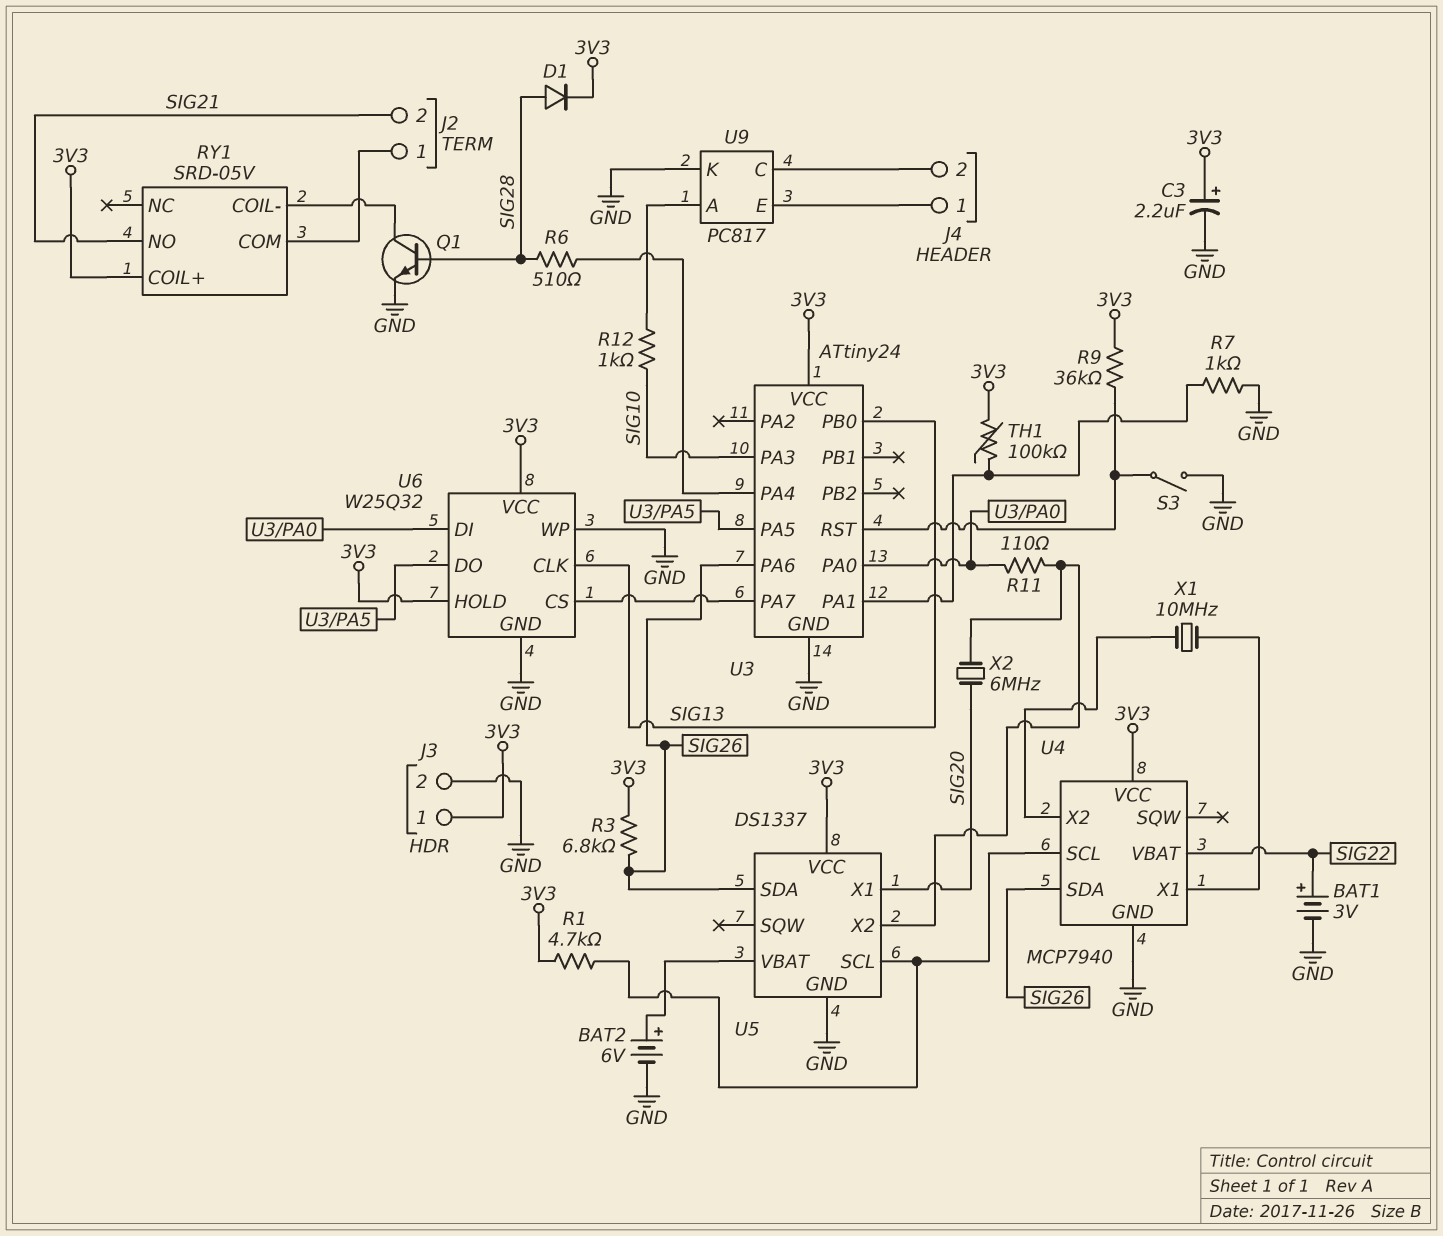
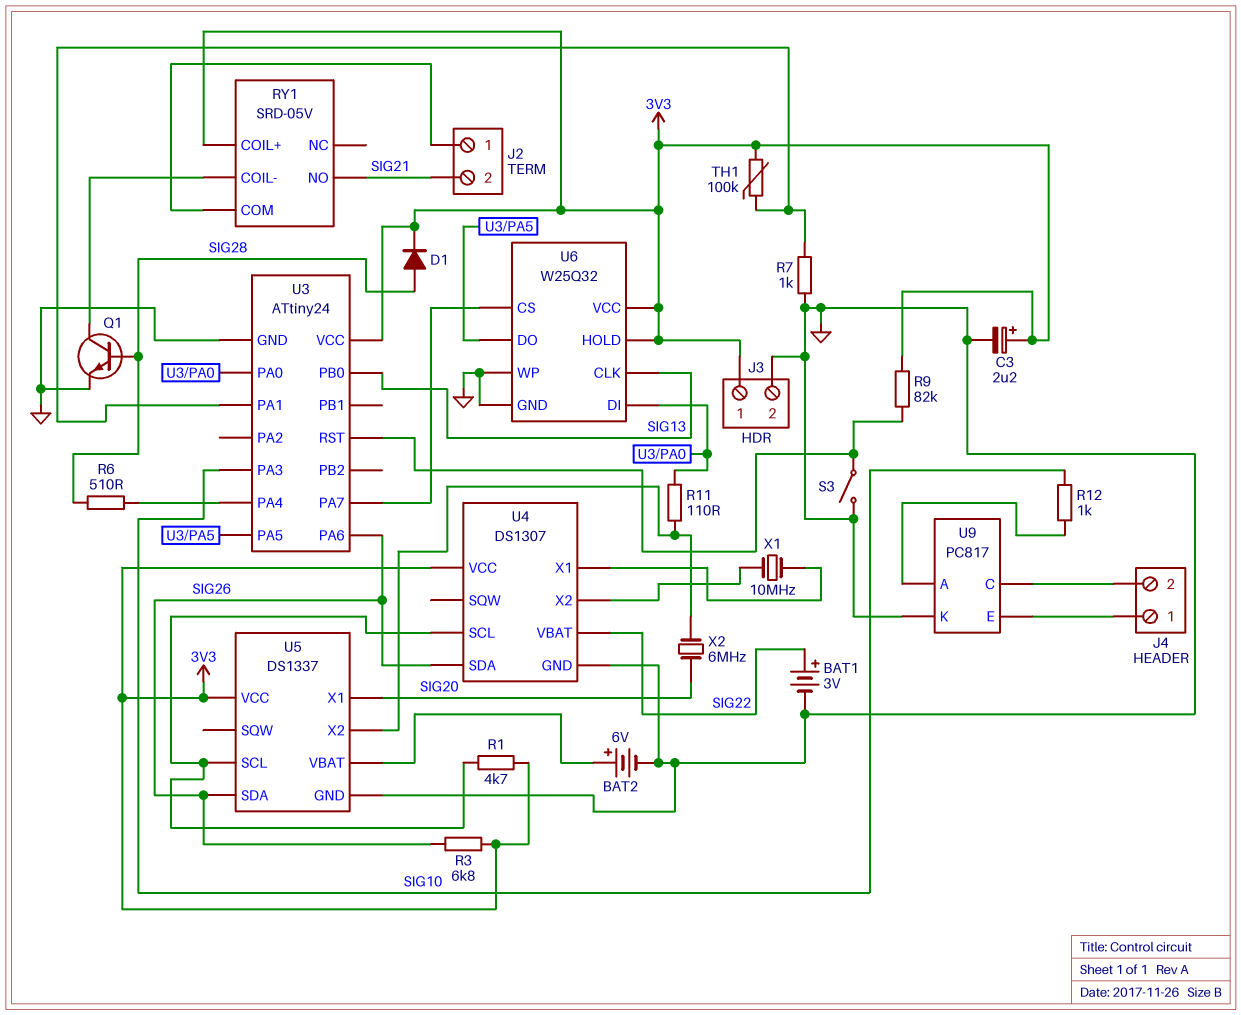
R9: 36k (3V3, U3/RST) -> 82k (3V3, U3/RST)
U4: MCP7940 -> DS1307

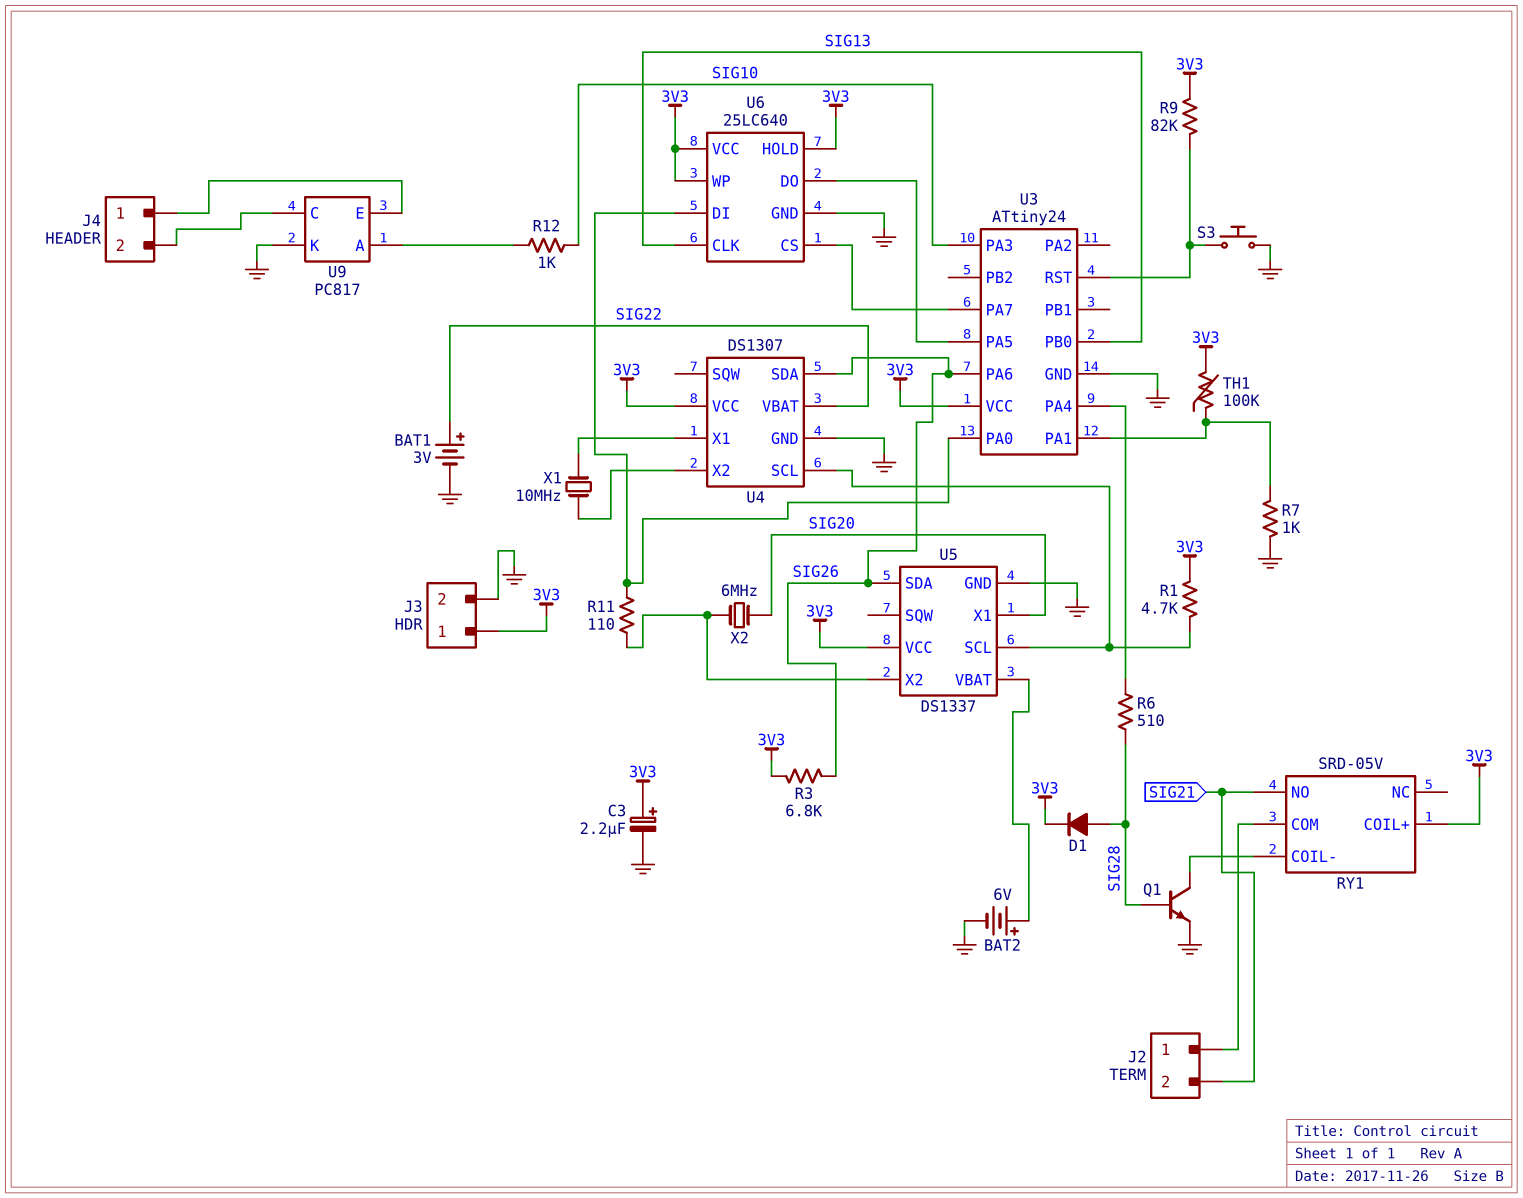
S3: switch (GND, U3/RST) -> button (GND, U3/RST)
U6: W25Q32 -> 25LC640
U6 pin WP: GND -> 3V3

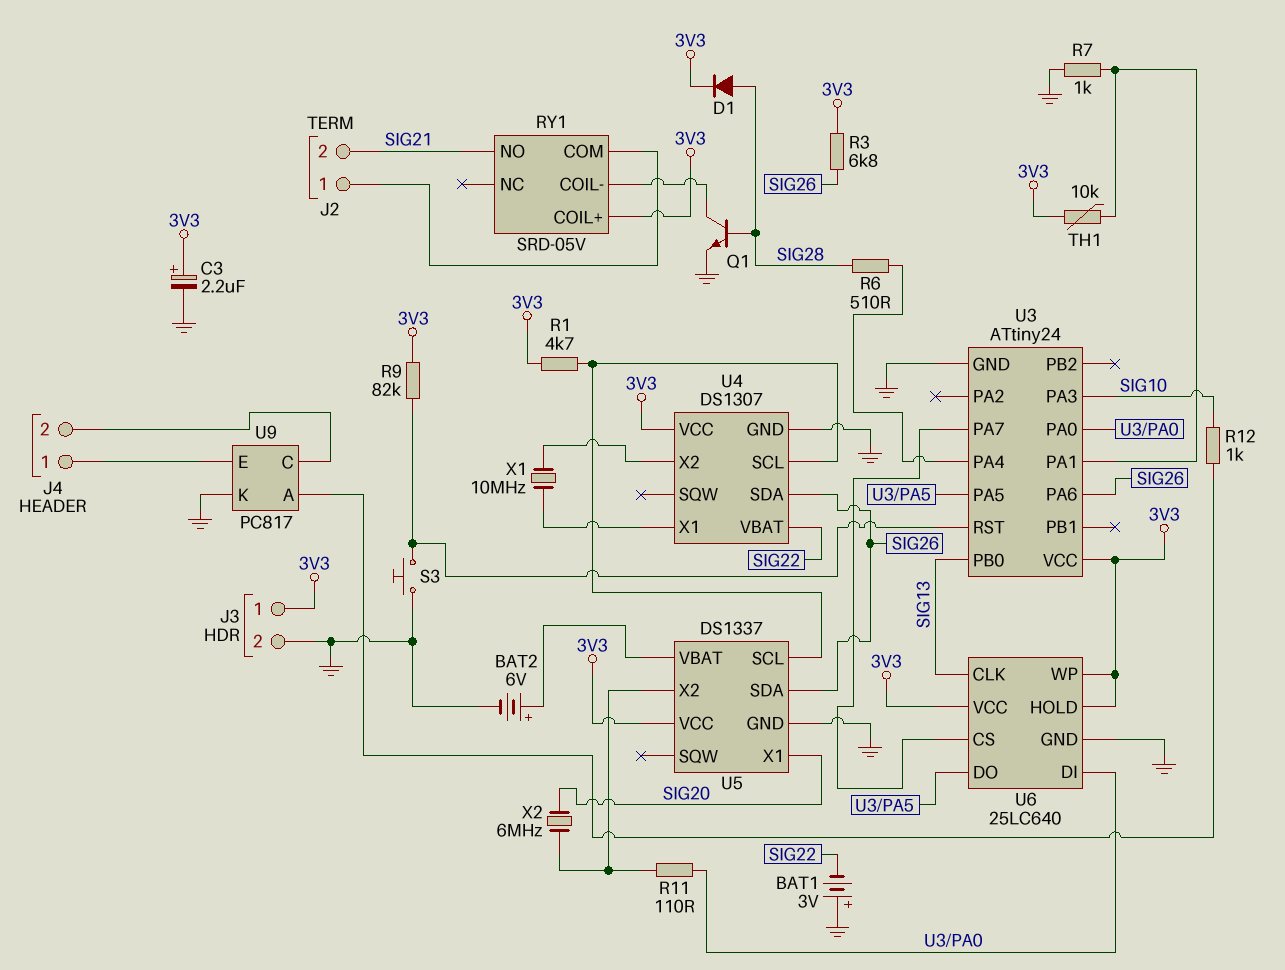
BAT1: 3V (plus SIG22, minus GND) -> 3V (plus GND, minus SIG22)
TH1: 100k (3V3, U3/PA1) -> 10k (3V3, U3/PA1)

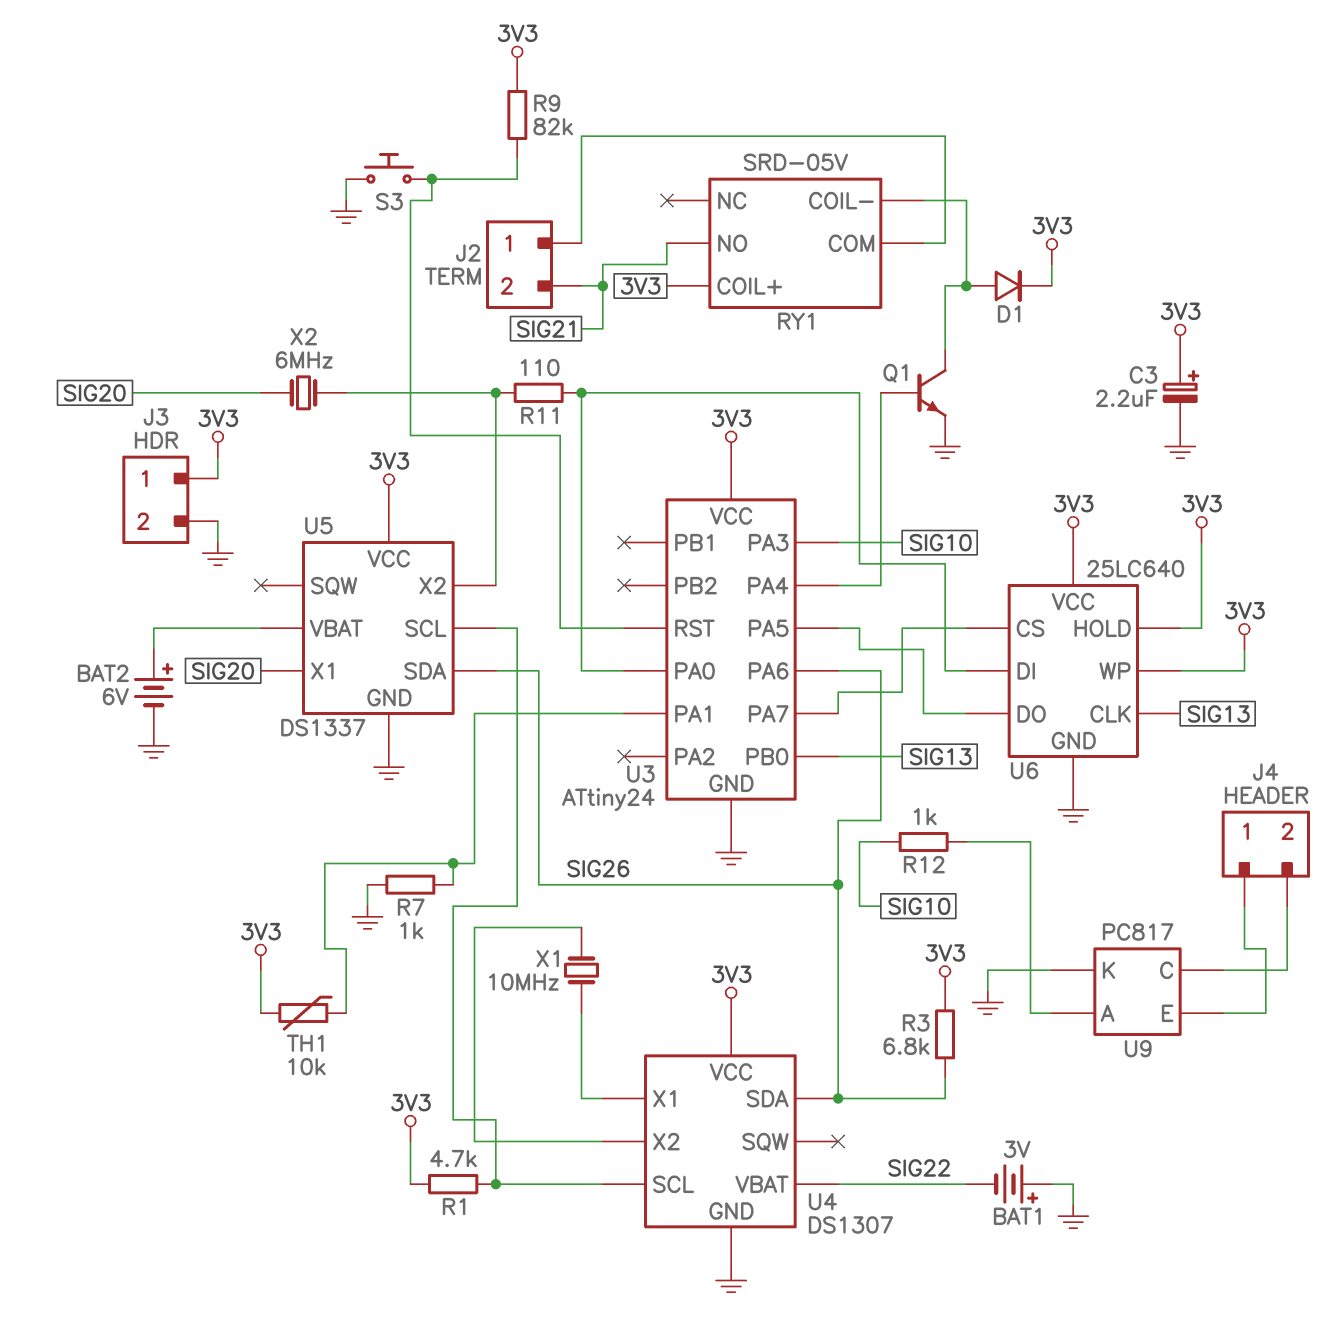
D1: diode (A SIG28, K 3V3) -> diode (A RY1/COIL-, K 3V3)
Q1: NPN (B SIG28, C RY1/COIL-, E GND) -> NPN (B U3/PA4, C RY1/COIL-, E GND)
R6: 510 (SIG28, U3/PA4) -> none

